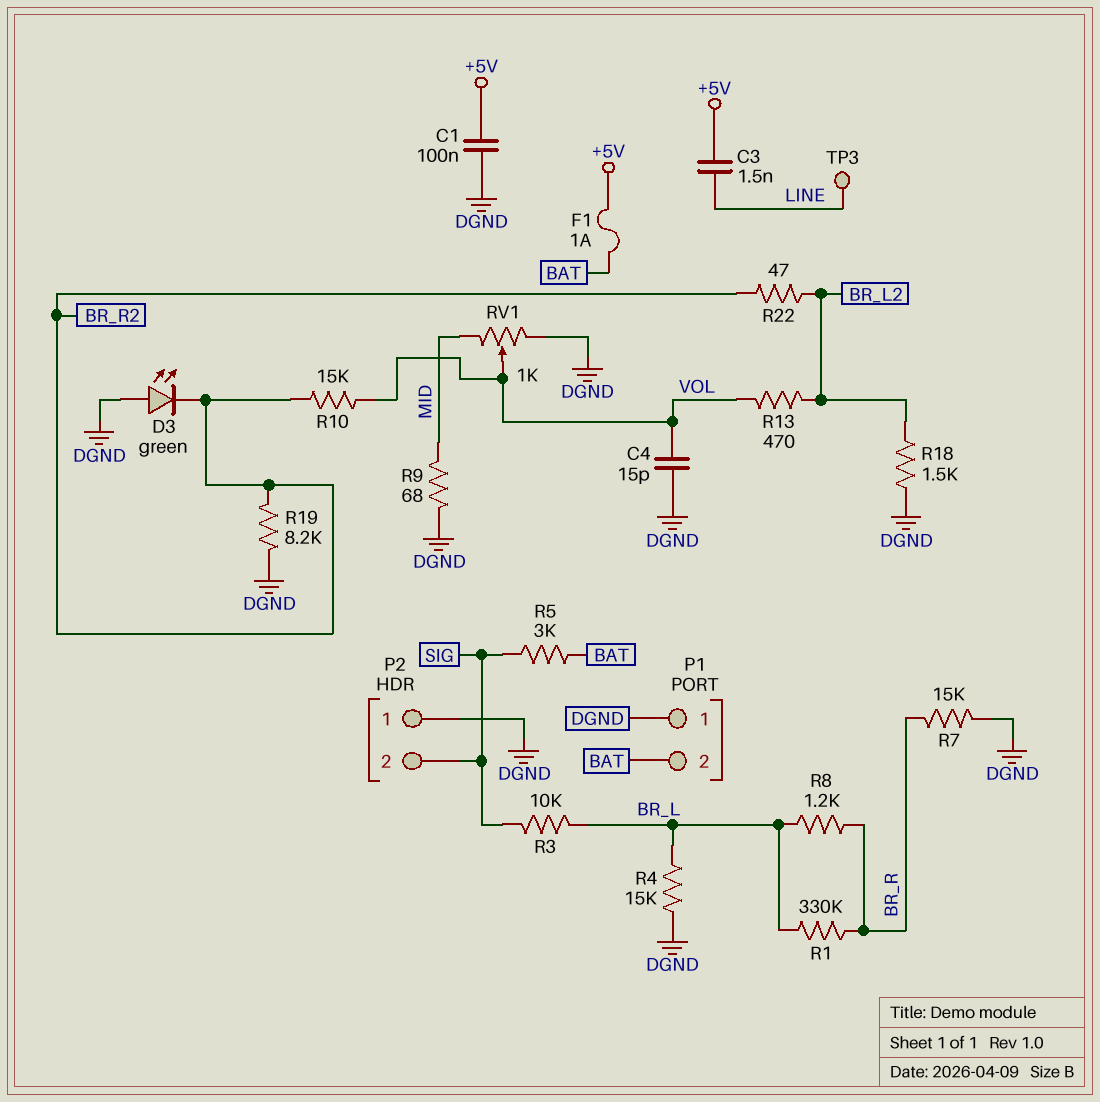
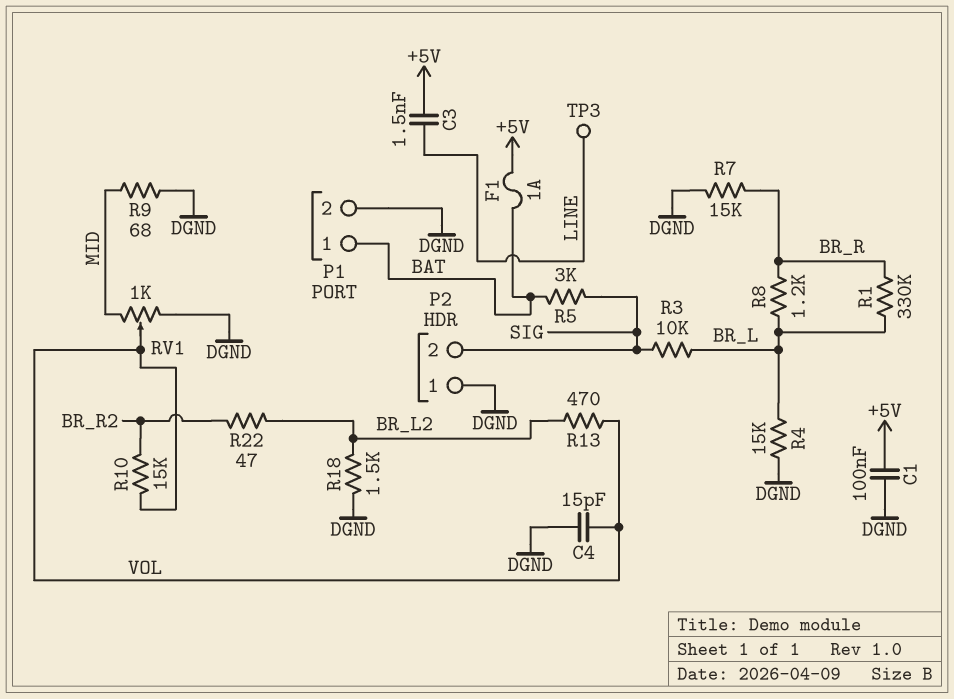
D3: LED green (A DGND, K BR_R2) -> none
P1 pin 1: DGND -> BAT
P1 pin 2: BAT -> DGND
R19: 8.2k (BR_R2, DGND) -> none

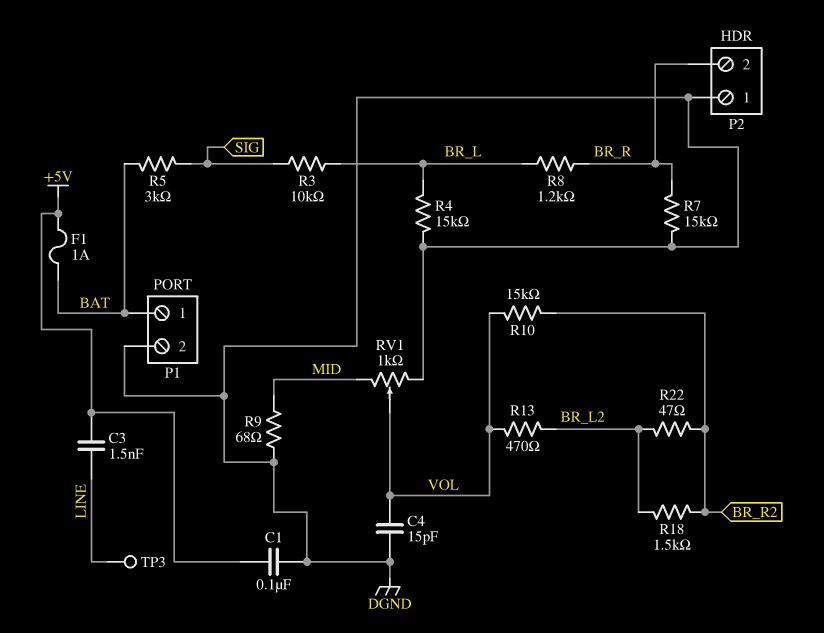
P2 pin 2: SIG -> BR_R
R1: 330k (BR_L, BR_R) -> none
R18: 1.5k (BR_L2, DGND) -> 1.5k (BR_L2, BR_R2)

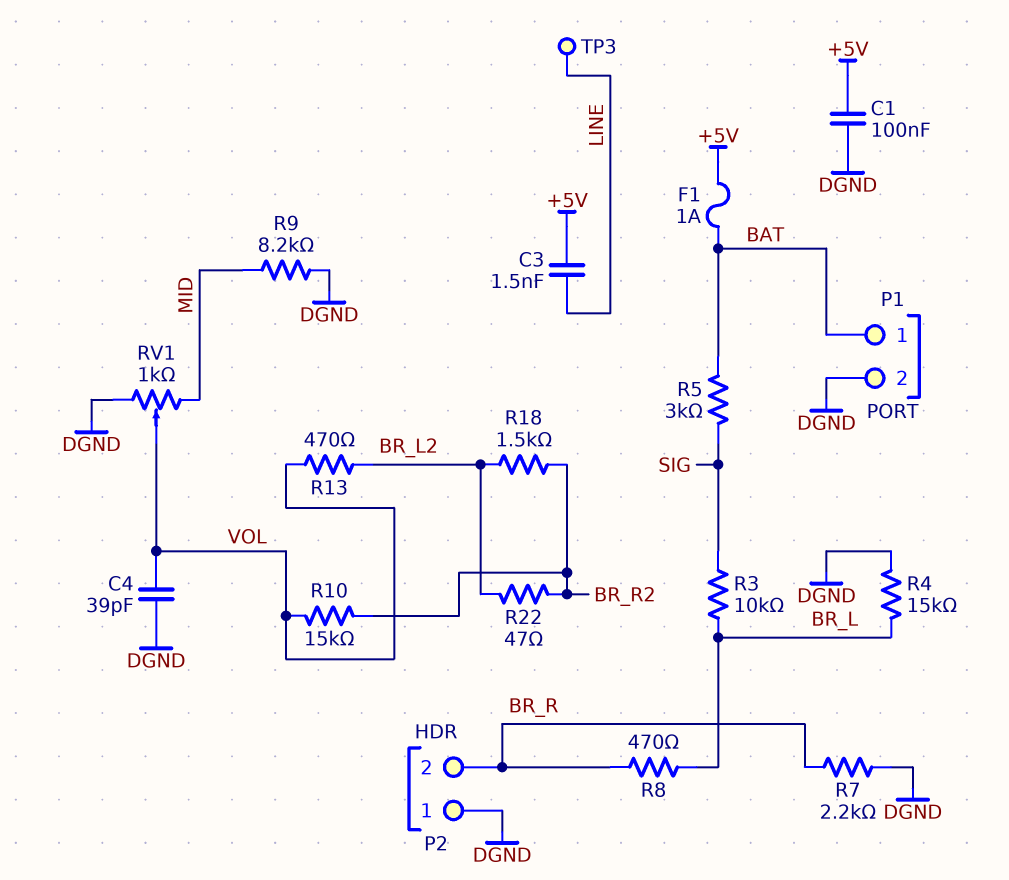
C4: 15pF (DGND, VOL) -> 39pF (DGND, VOL)
R7: 15k (BR_R, DGND) -> 2.2k (BR_R, DGND)
R8: 1.2k (BR_L, BR_R) -> 470 (BR_L, BR_R)
R9: 68 (DGND, MID) -> 8.2k (DGND, MID)

